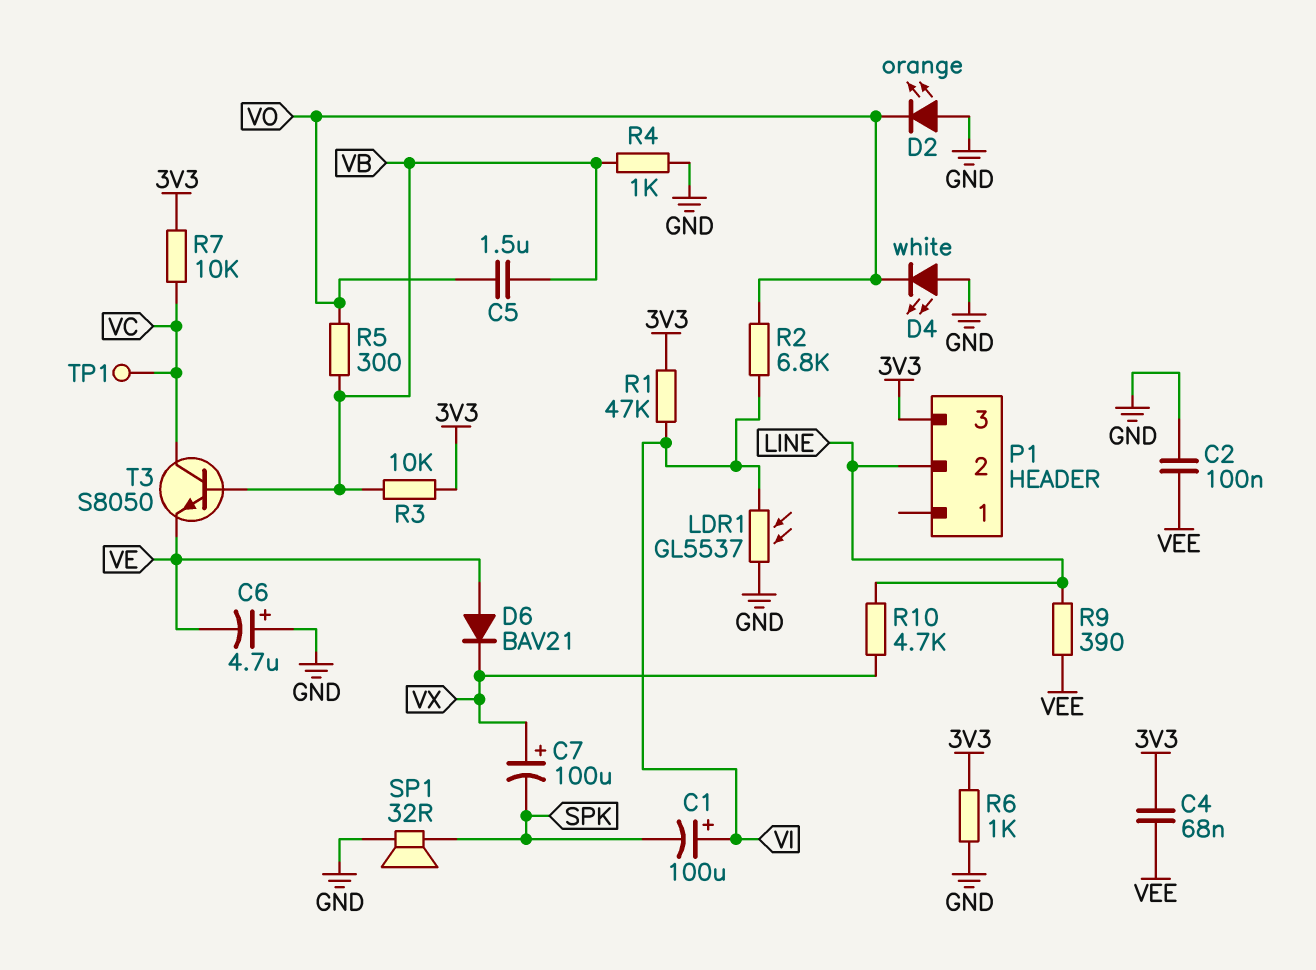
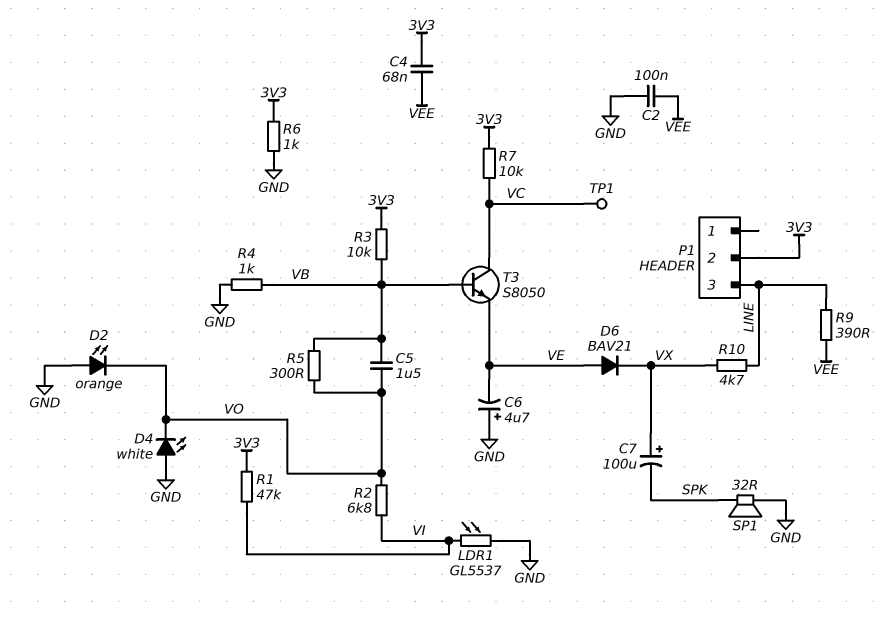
C1: 100uF (plus VI, minus SPK) -> none
P1 pin 2: LINE -> 3V3
P1 pin 3: 3V3 -> LINE

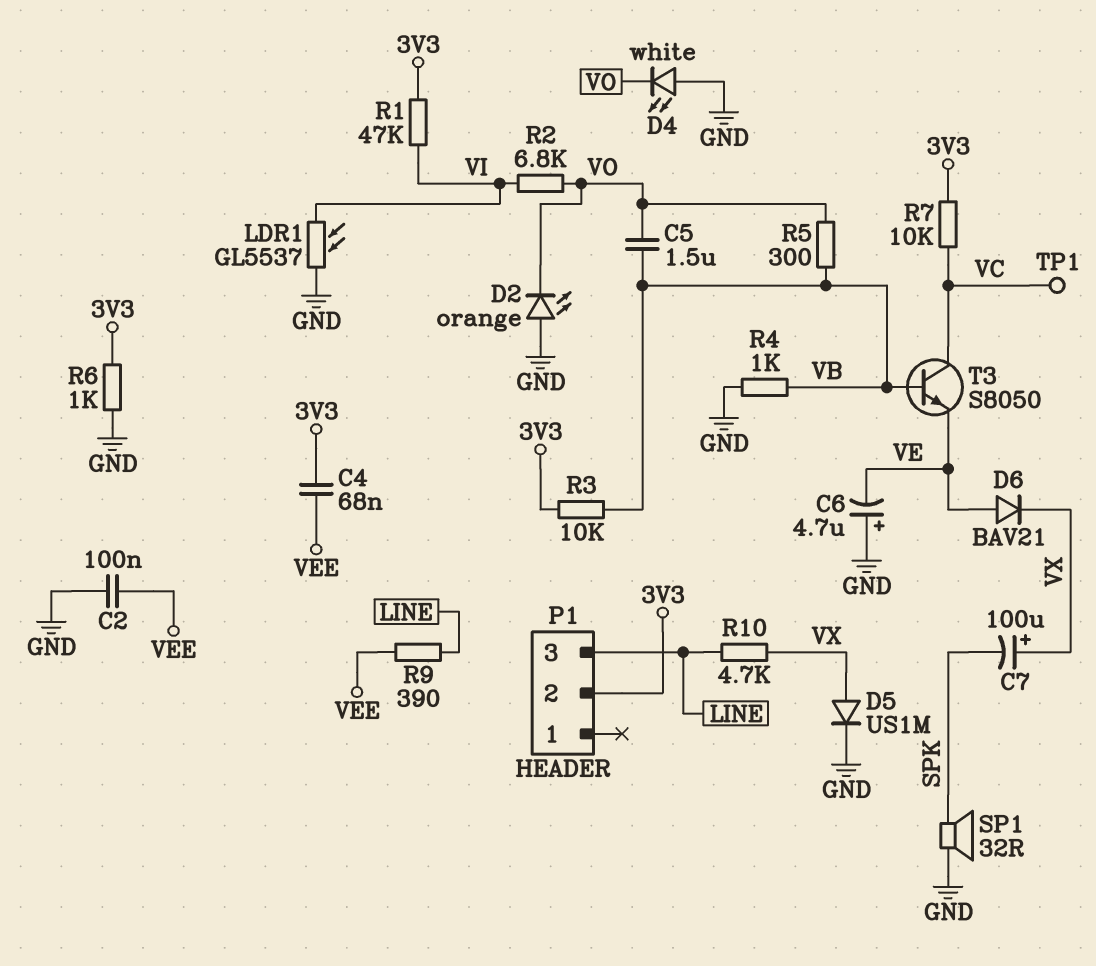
D5: none -> diode US1M (A VX, K GND)

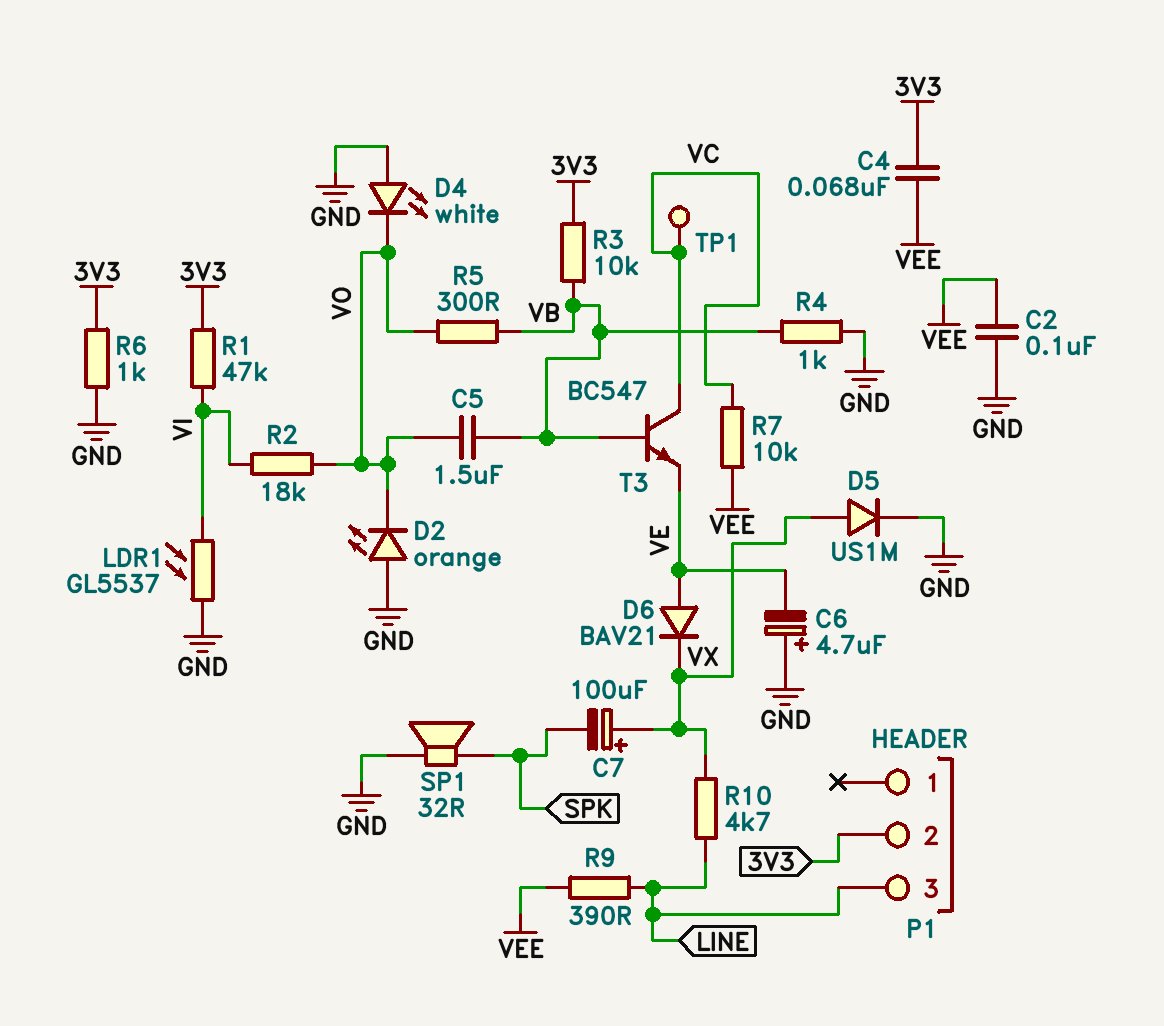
R2: 6.8k (VI, VO) -> 18k (VI, VO)
R7: 10k (3V3, VC) -> 10k (VC, VEE)
T3: NPN S8050 (B VB, C VC, E VE) -> NPN BC547 (B VB, C VC, E VE)

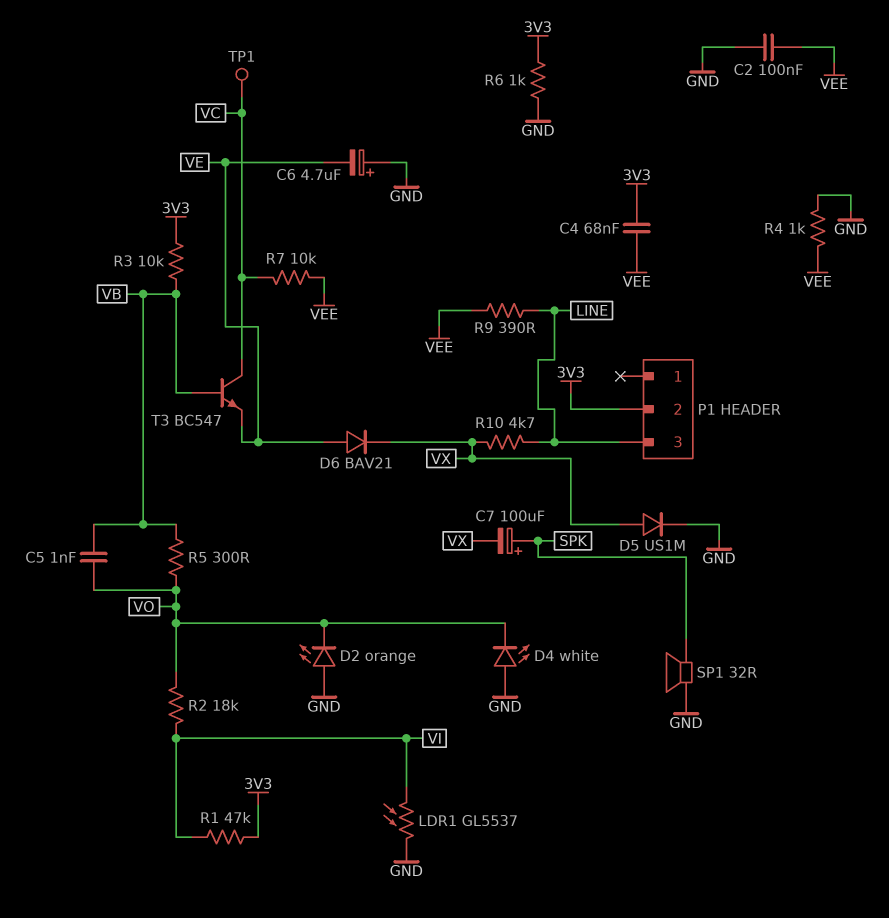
C5: 1.5uF (VB, VO) -> 1nF (VB, VO)
C7: 100uF (plus VX, minus SPK) -> 100uF (plus SPK, minus VX)
R4: 1k (GND, VB) -> 1k (GND, VEE)

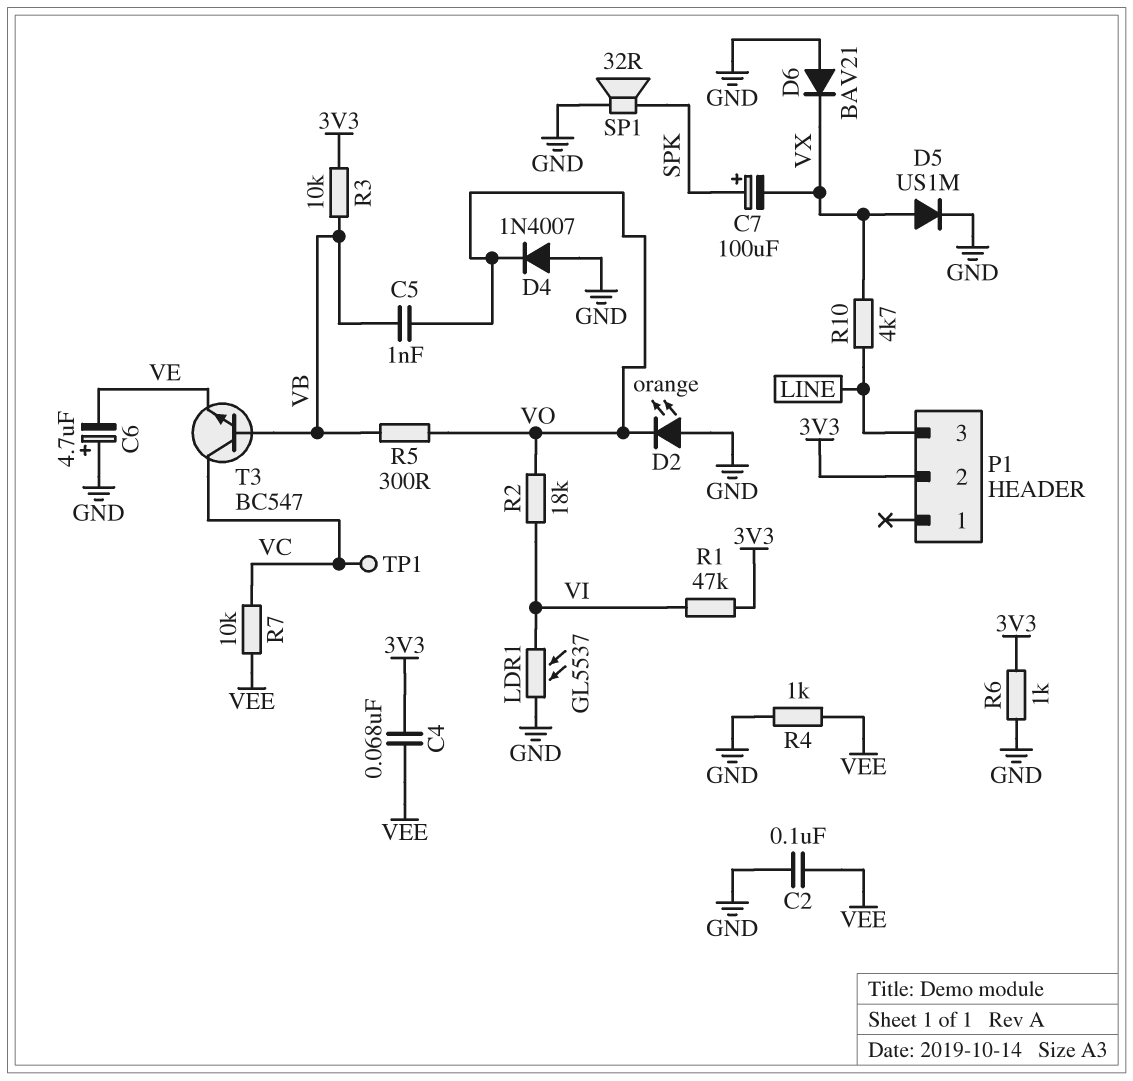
D4: LED white (A GND, K VO) -> diode 1N4007 (A GND, K VO)
D6: diode BAV21 (A VE, K VX) -> diode BAV21 (A GND, K VX)
R9: 390 (LINE, VEE) -> none

